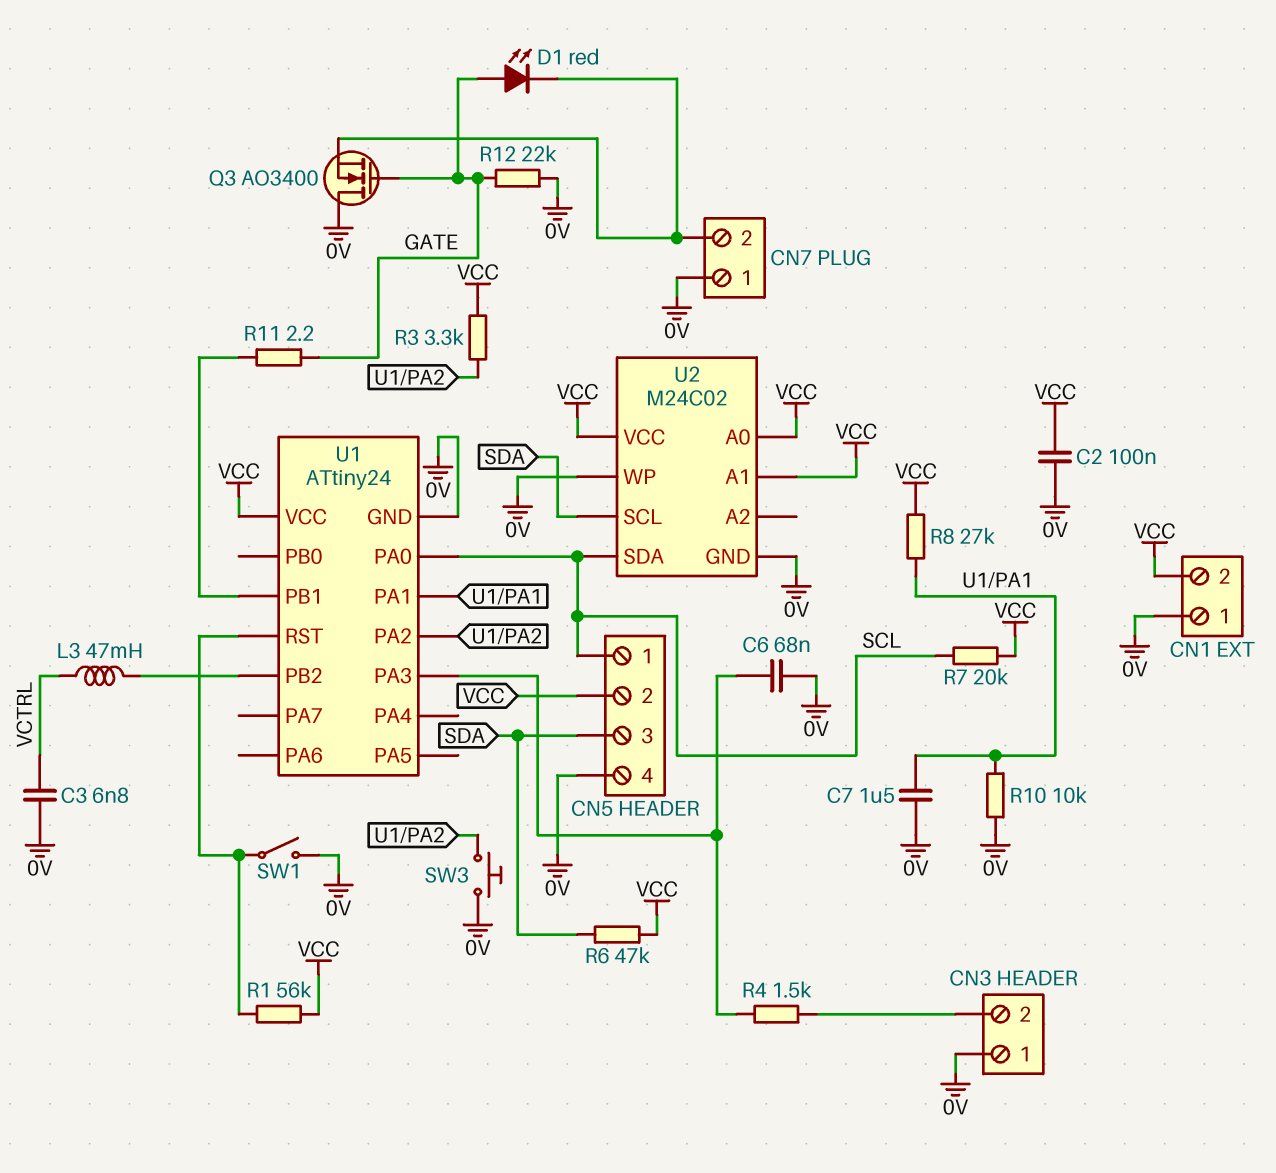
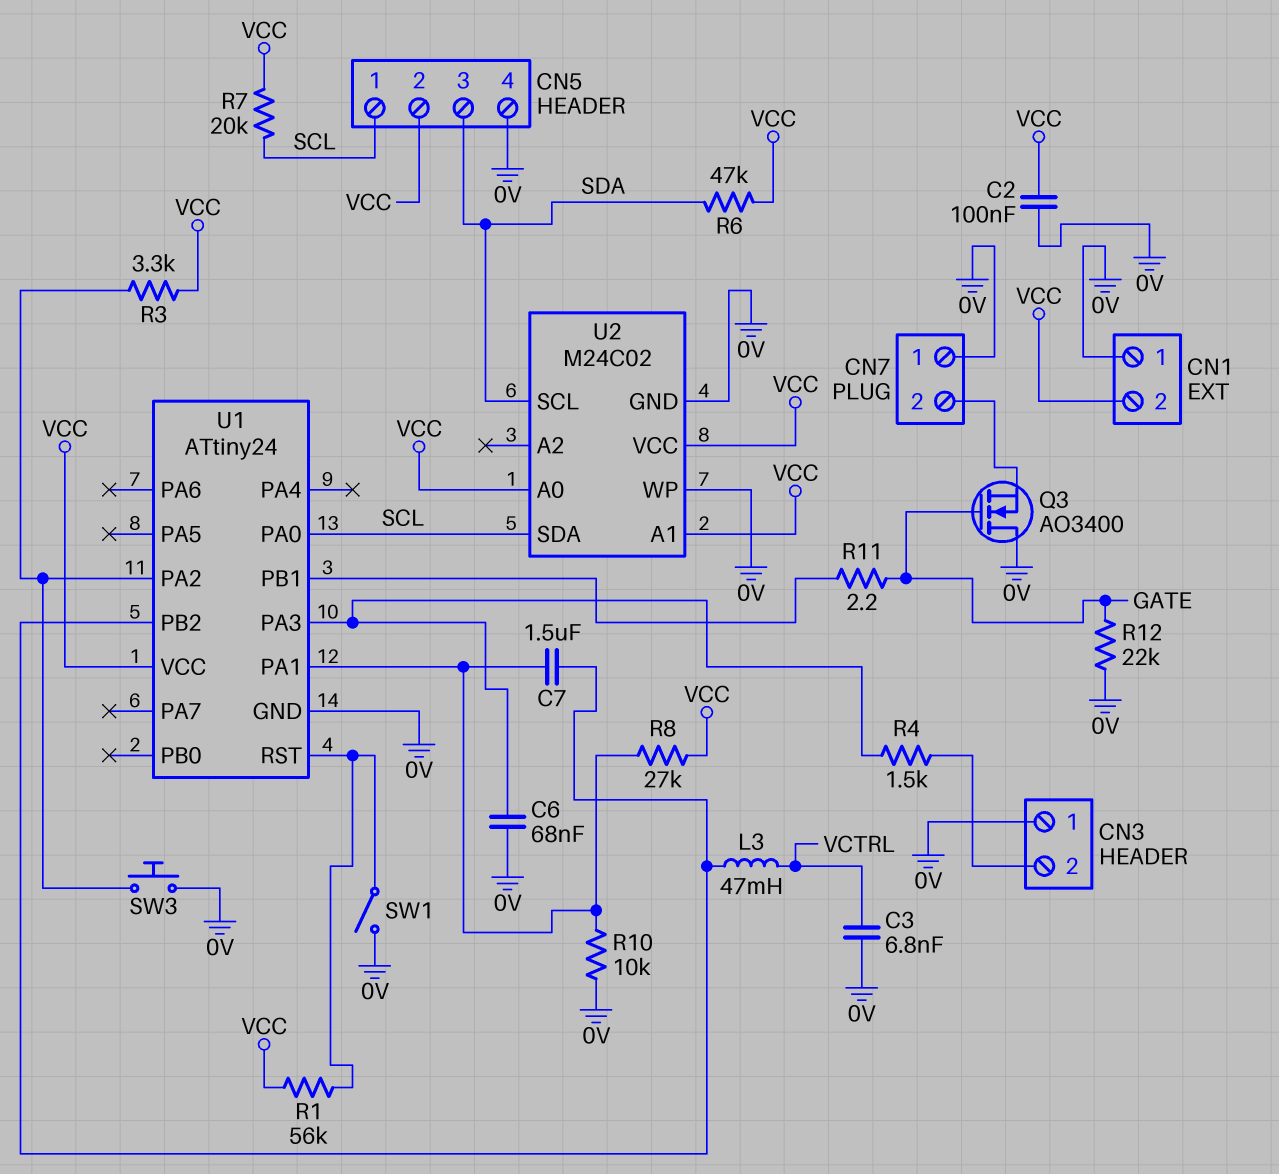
C7: 1.5uF (0V, U1/PA1) -> 1.5uF (U1/PA1, U1/PB2)
D1: LED red (A GATE, K CN7/2) -> none

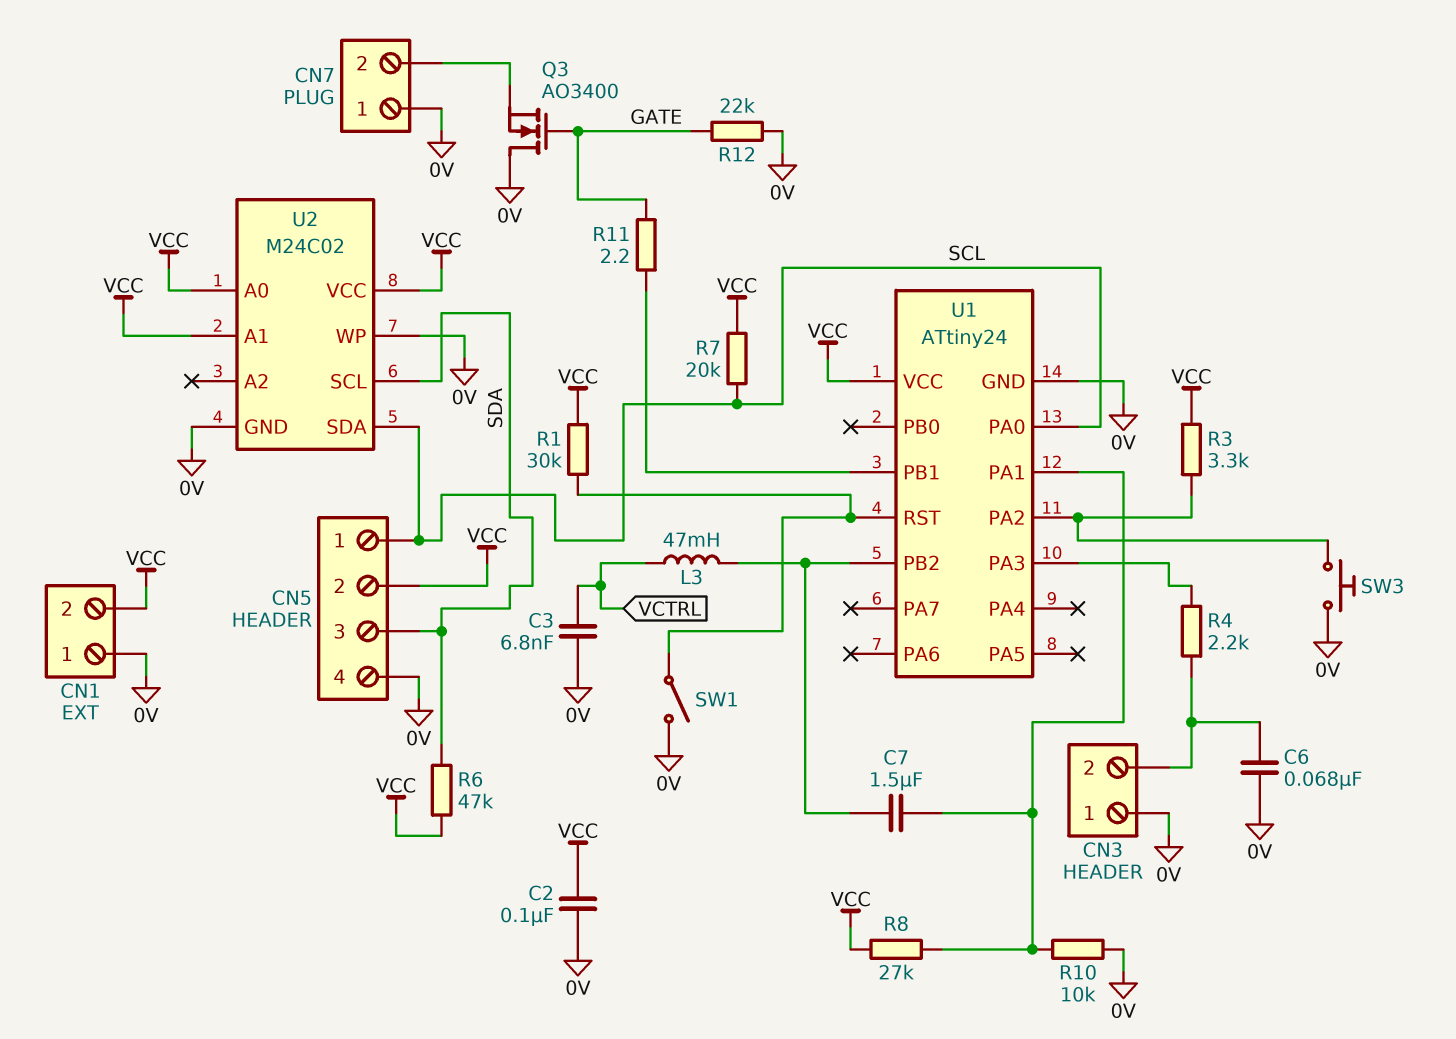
C6: 68nF (0V, U1/PA3) -> 68nF (0V, CN3/2)
R1: 56k (U1/RST, VCC) -> 30k (U1/RST, VCC)
R4: 1.5k (CN3/2, U1/PA3) -> 2.2k (CN3/2, U1/PA3)

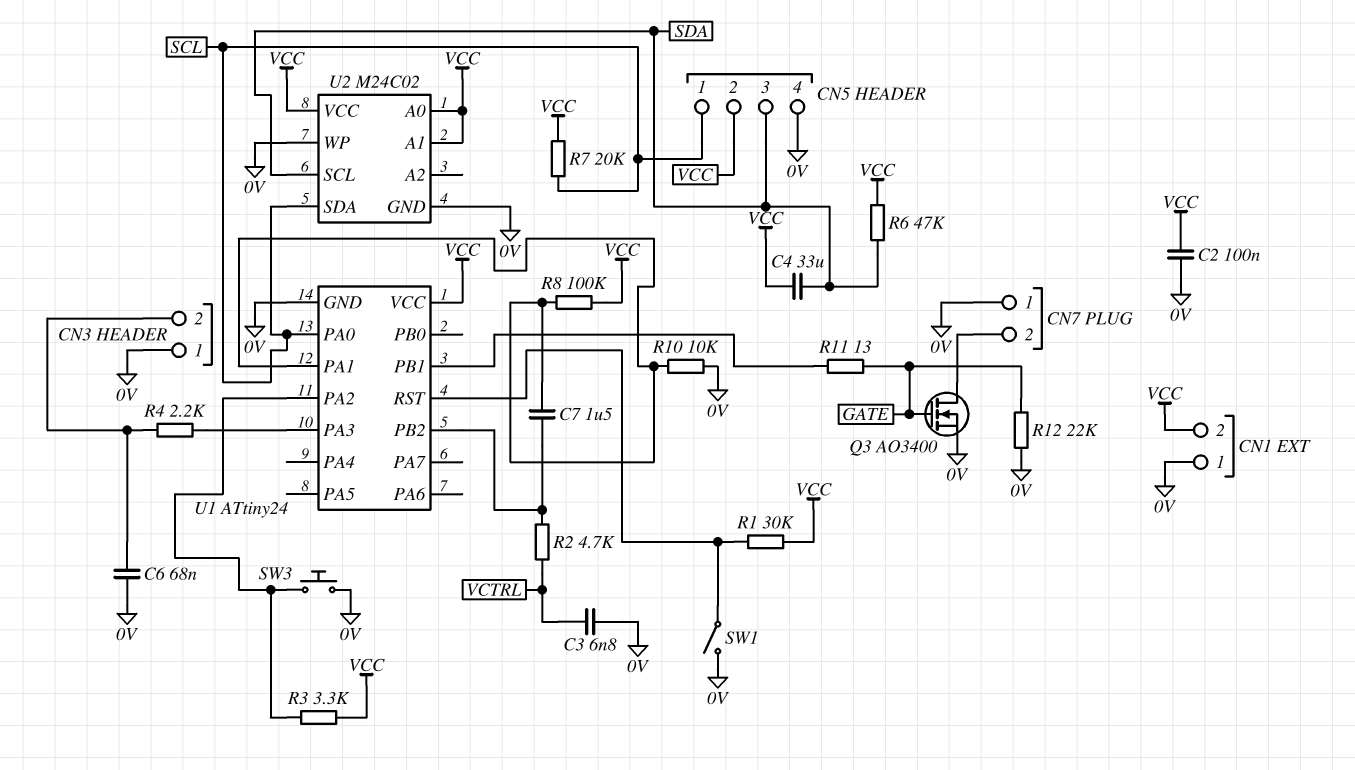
C4: none -> 33uF (SDA, VCC)
L3: 47mH (U1/PB2, VCTRL) -> none
Q3: NMOS AO3400 (G GATE, D 0V, S CN7/2) -> NMOS AO3400 (G GATE, D CN7/2, S 0V)
R2: none -> 4.7k (U1/PB2, VCTRL)
R8: 27k (U1/PA1, VCC) -> 100k (U1/PA1, VCC)
R11: 2.2 (GATE, U1/PB1) -> 13 (GATE, U1/PB1)

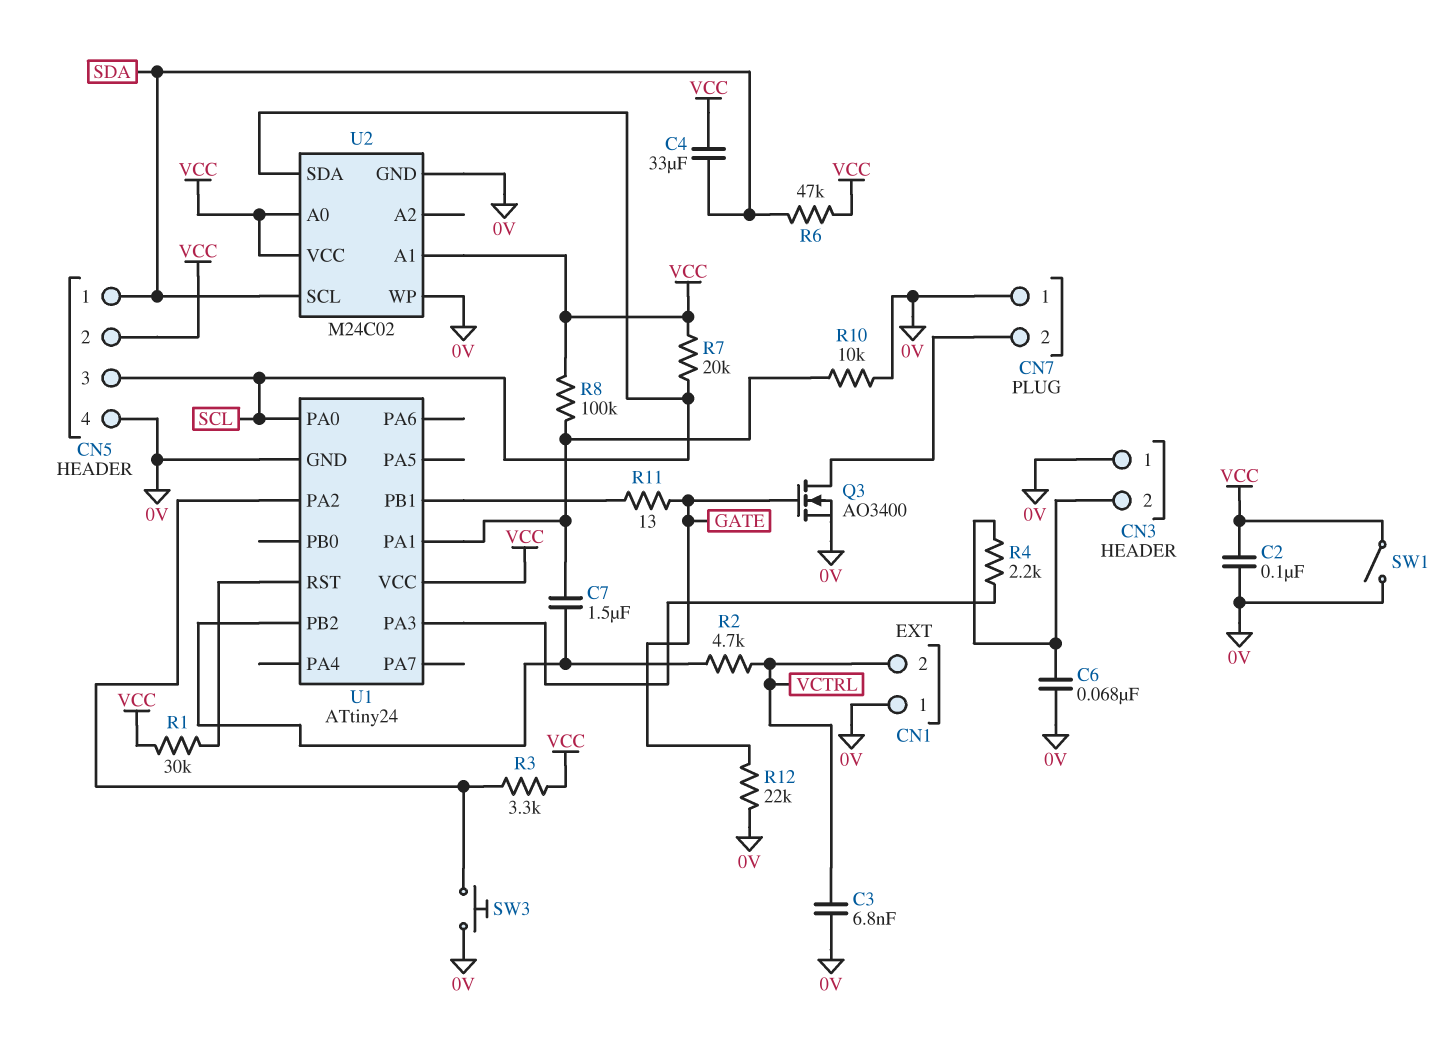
CN1 pin 2: VCC -> VCTRL
CN5 pin 1: SCL -> SDA
CN5 pin 3: SDA -> SCL
SW1: switch (0V, U1/RST) -> switch (0V, VCC)

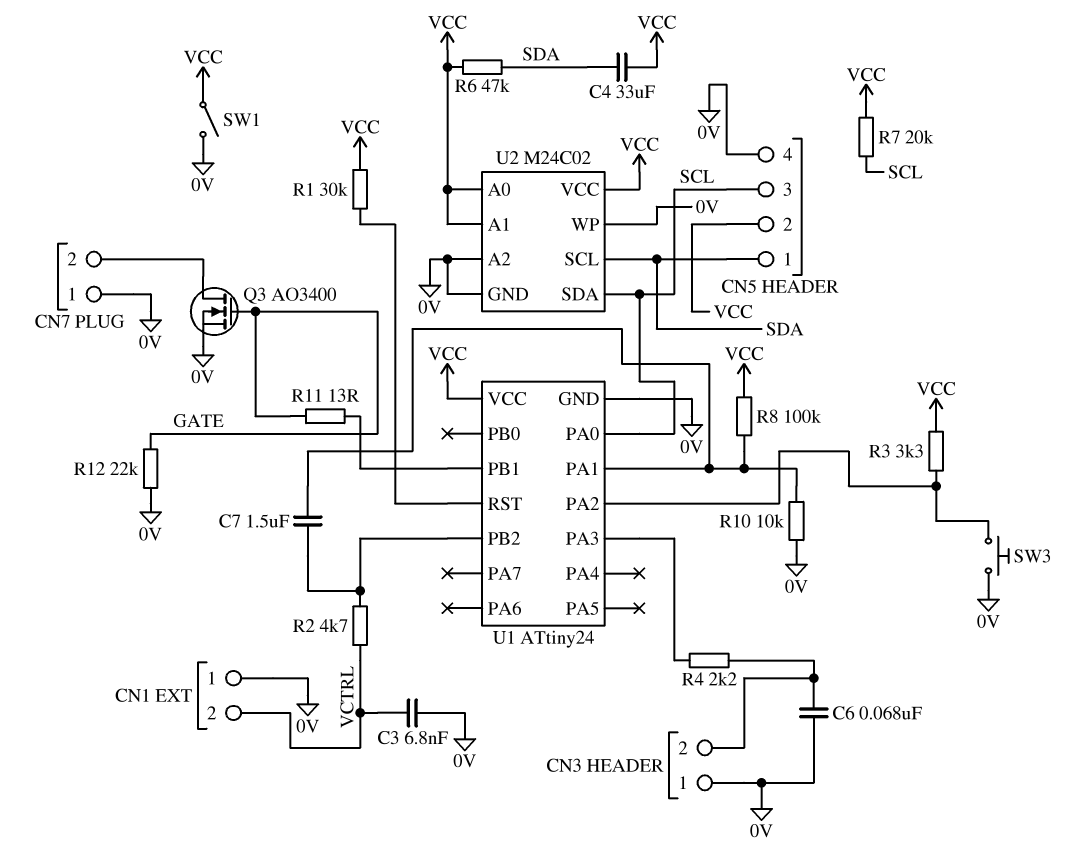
C2: 100nF (0V, VCC) -> none
U2 pin A2: none -> 0V

